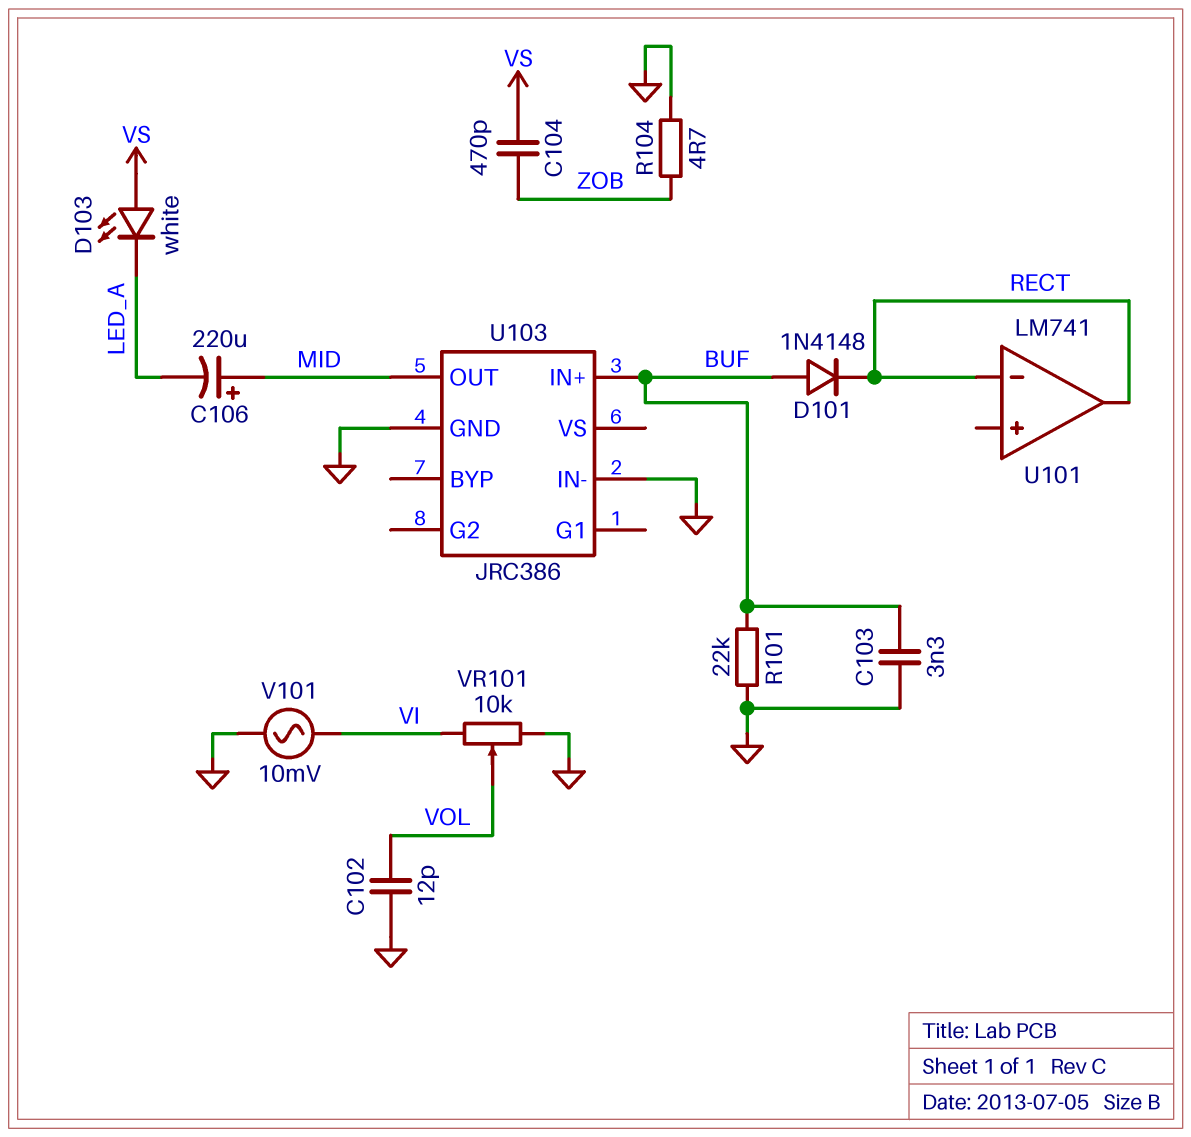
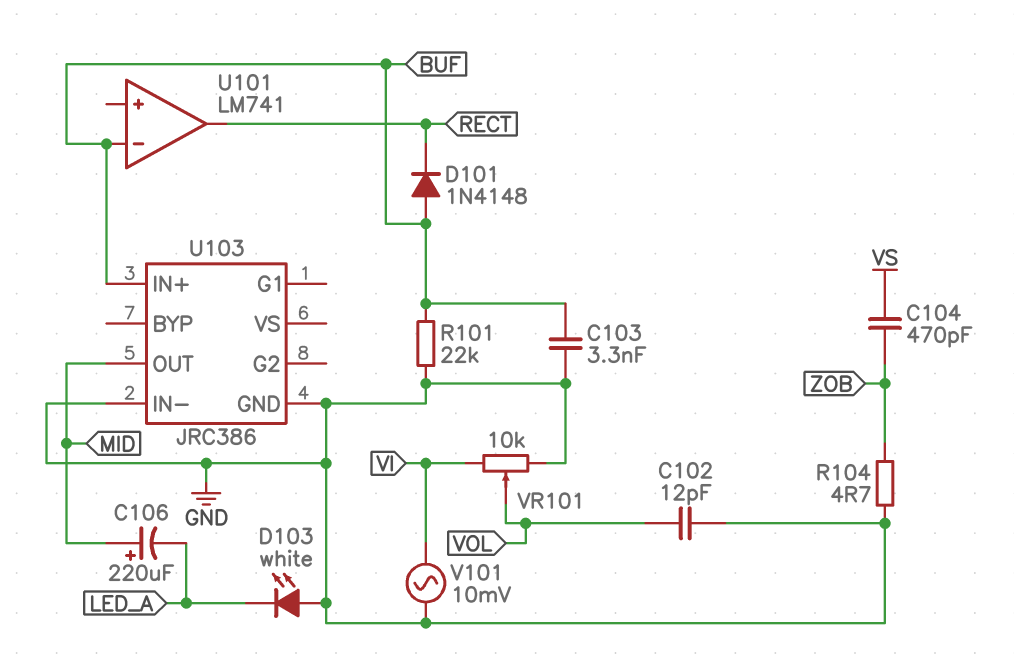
D103: LED white (A VS, K LED_A) -> LED white (A GND, K LED_A)
U101 pin in-: RECT -> BUF

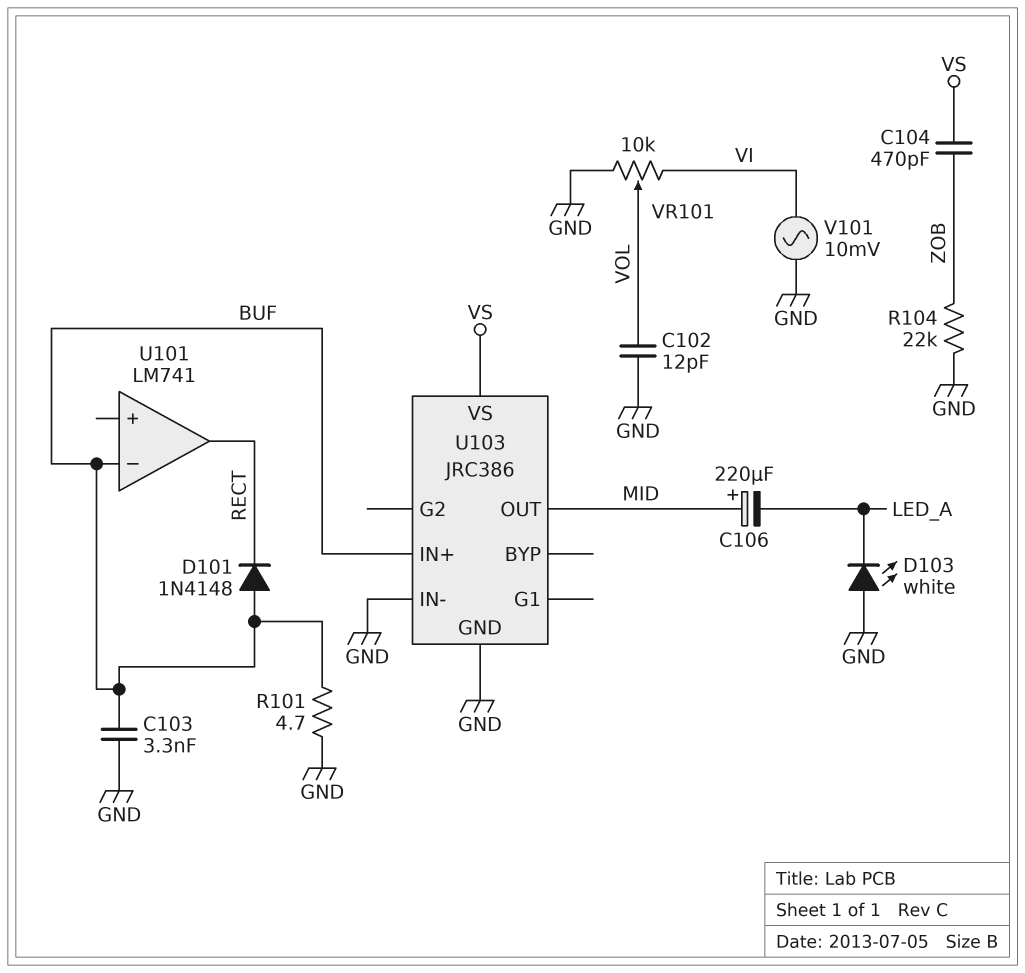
R101: 22k (BUF, GND) -> 4.7 (BUF, GND)
R104: 4.7 (GND, ZOB) -> 22k (GND, ZOB)
U103 pin VS: none -> VS

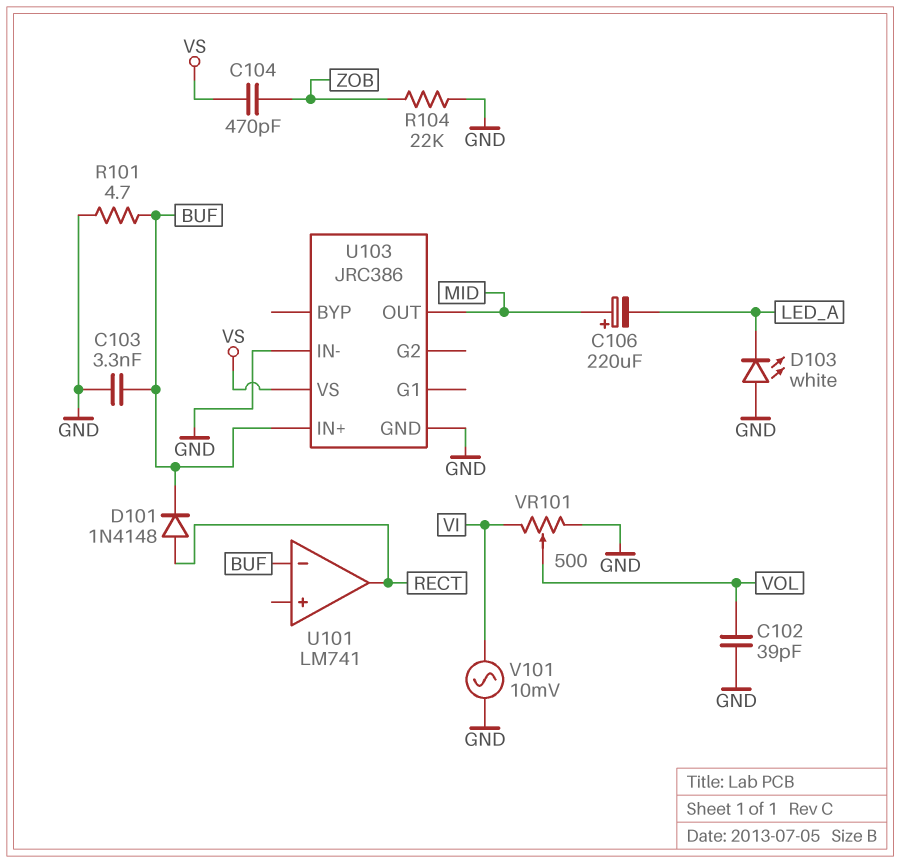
C102: 12pF (GND, VOL) -> 39pF (GND, VOL)
D101: diode 1N4148 (A BUF, K RECT) -> diode 1N4148 (A RECT, K BUF)
VR101: 10k (GND, VI, wiper VOL) -> 500 (GND, VI, wiper VOL)

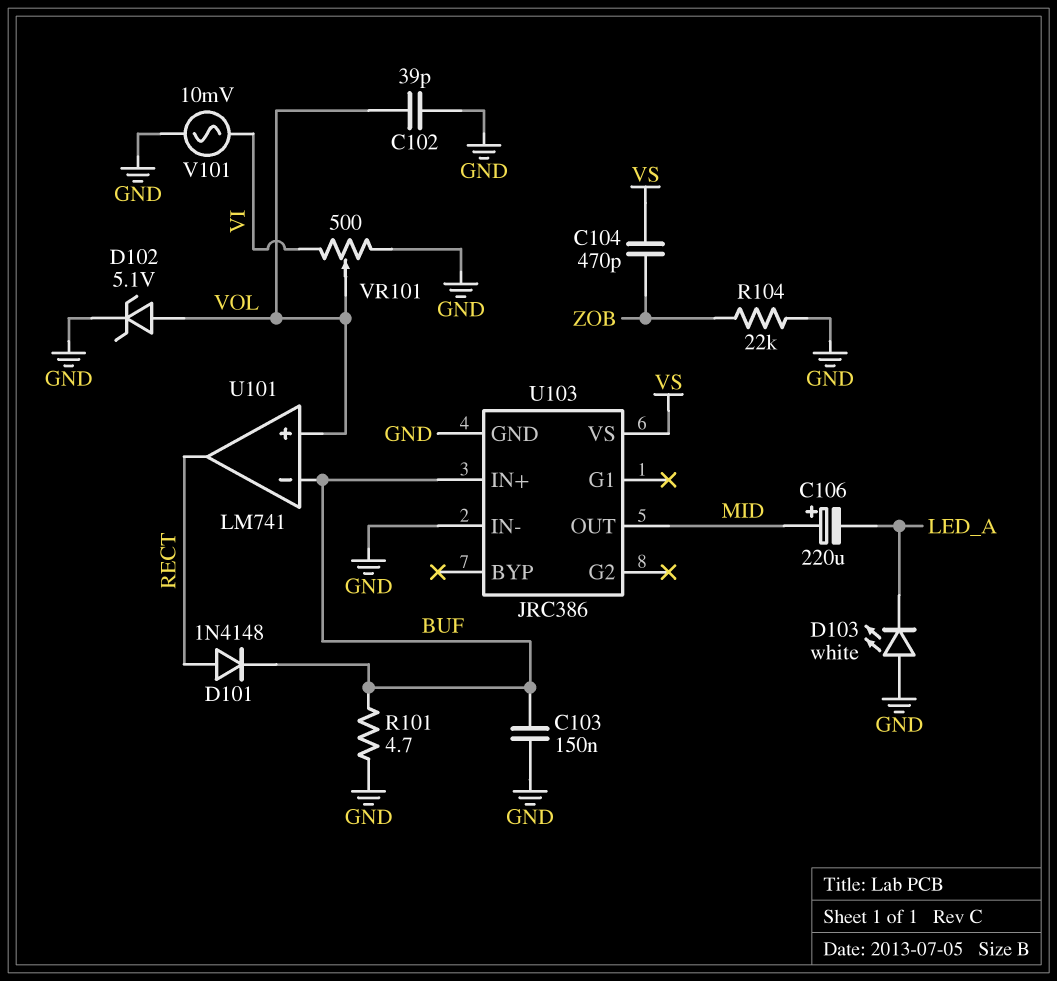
C103: 3.3nF (BUF, GND) -> 150nF (BUF, GND)
D102: none -> zener 5.1V (A VOL, K GND)
U101 pin in+: none -> VOL

